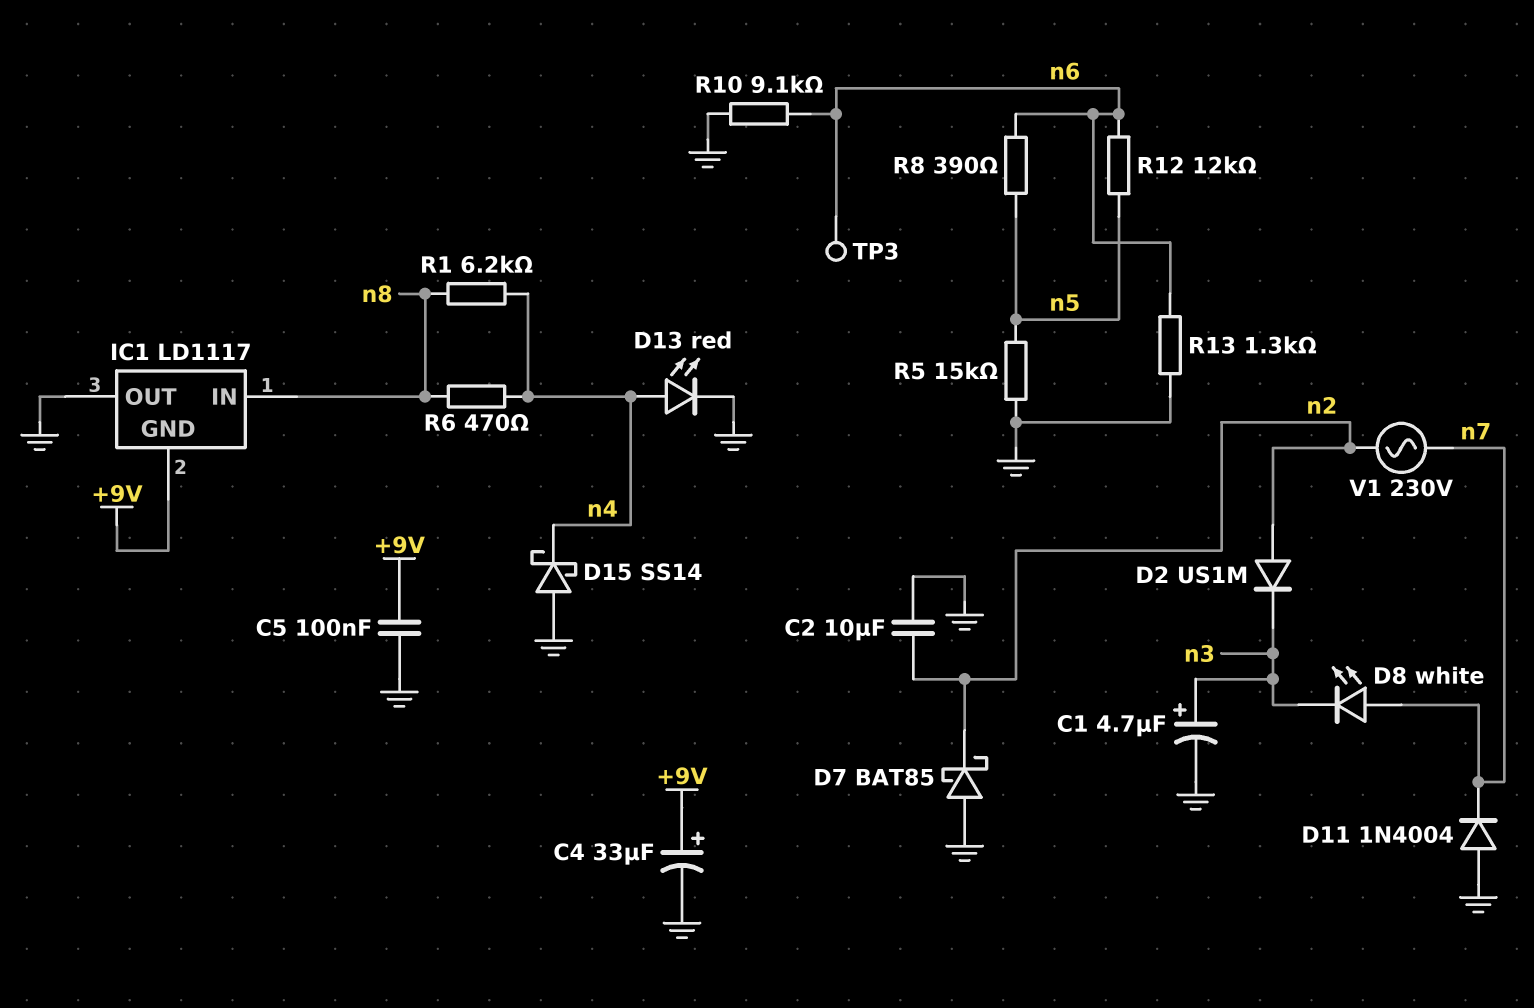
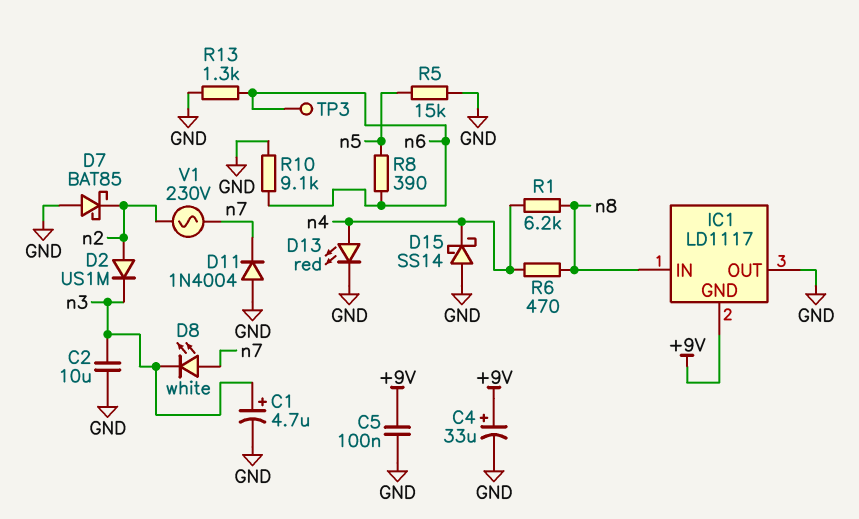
C2: 10uF (GND, n2) -> 10uF (GND, n3)
R12: 12k (n5, n6) -> none

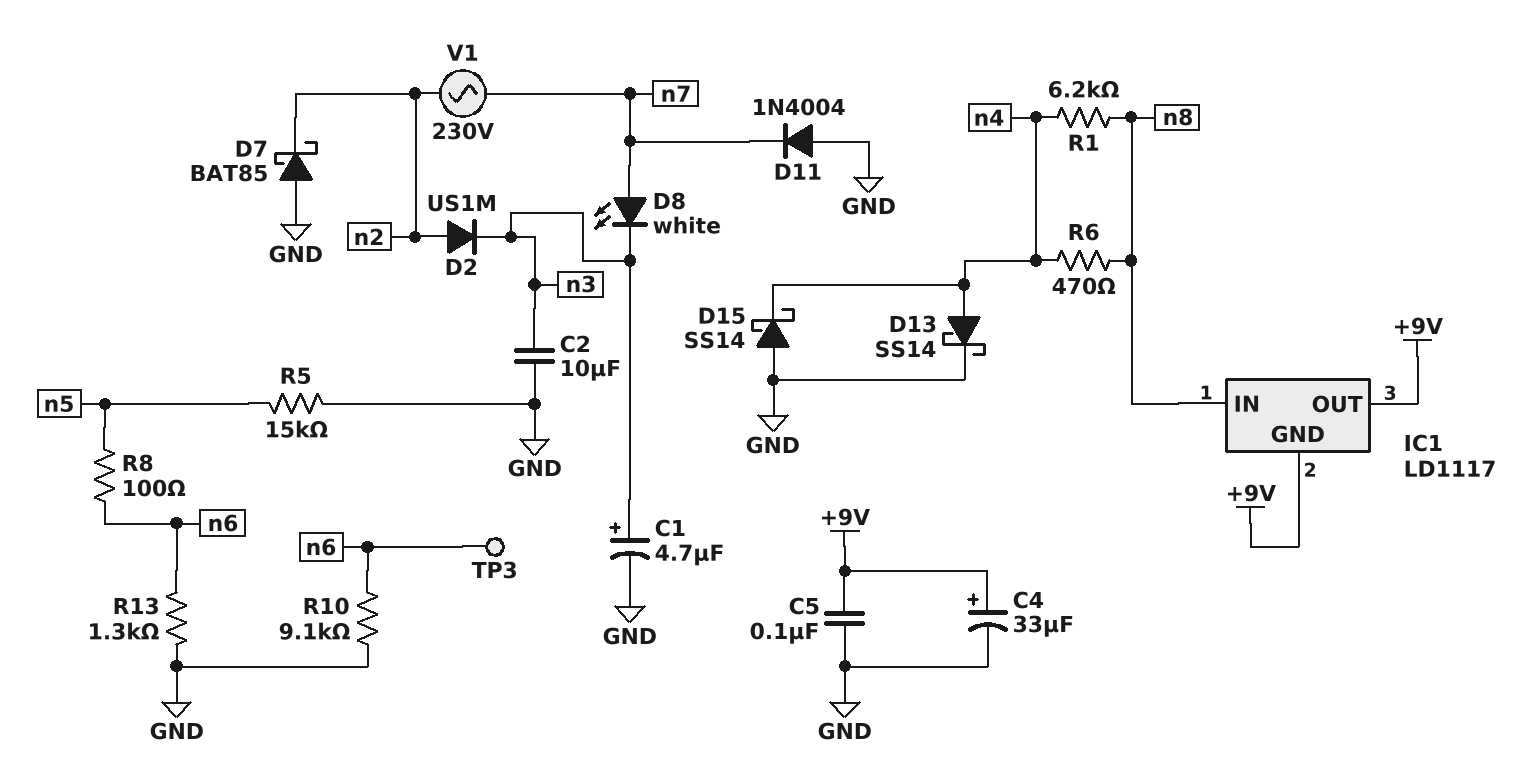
D13: LED red (A n4, K GND) -> schottky SS14 (A n4, K GND)
IC1 pin OUT: GND -> +9V
R8: 390 (n5, n6) -> 100 (n5, n6)

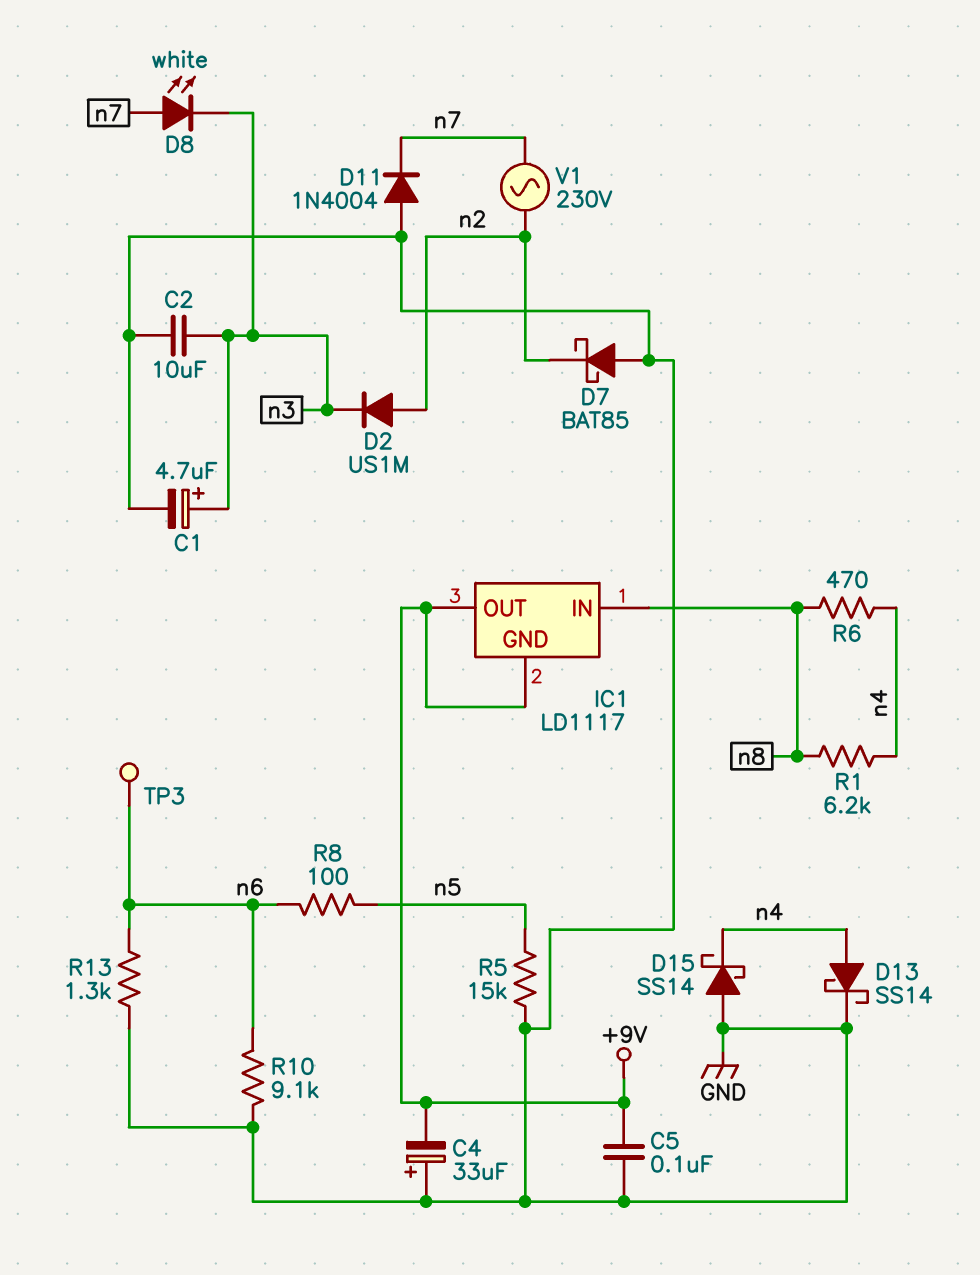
C4: 33uF (plus +9V, minus GND) -> 33uF (plus GND, minus +9V)

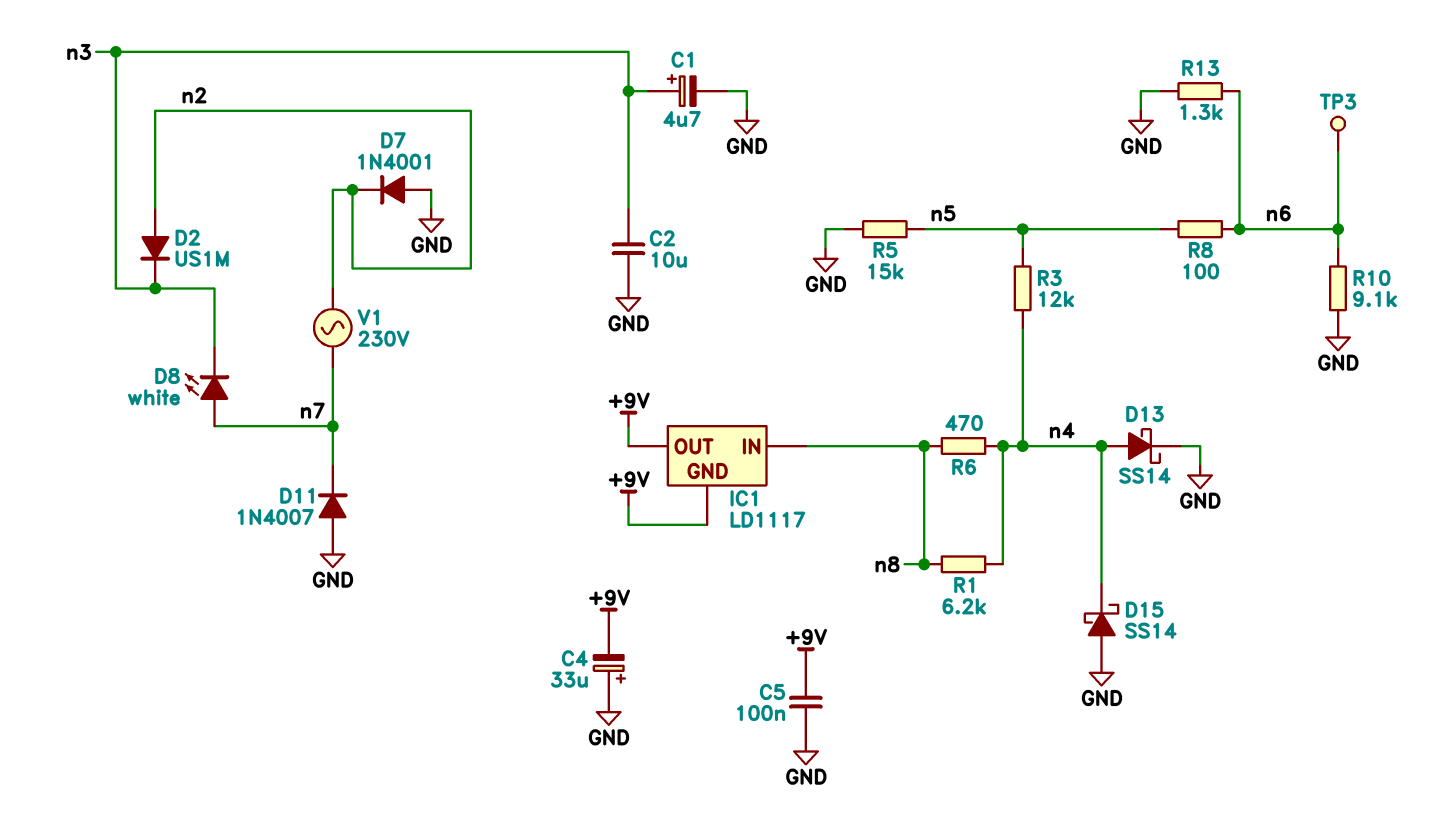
D7: schottky BAT85 (A GND, K n2) -> diode 1N4001 (A GND, K n2)
D11: diode 1N4004 (A GND, K n7) -> diode 1N4007 (A GND, K n7)
R3: none -> 12k (n4, n5)

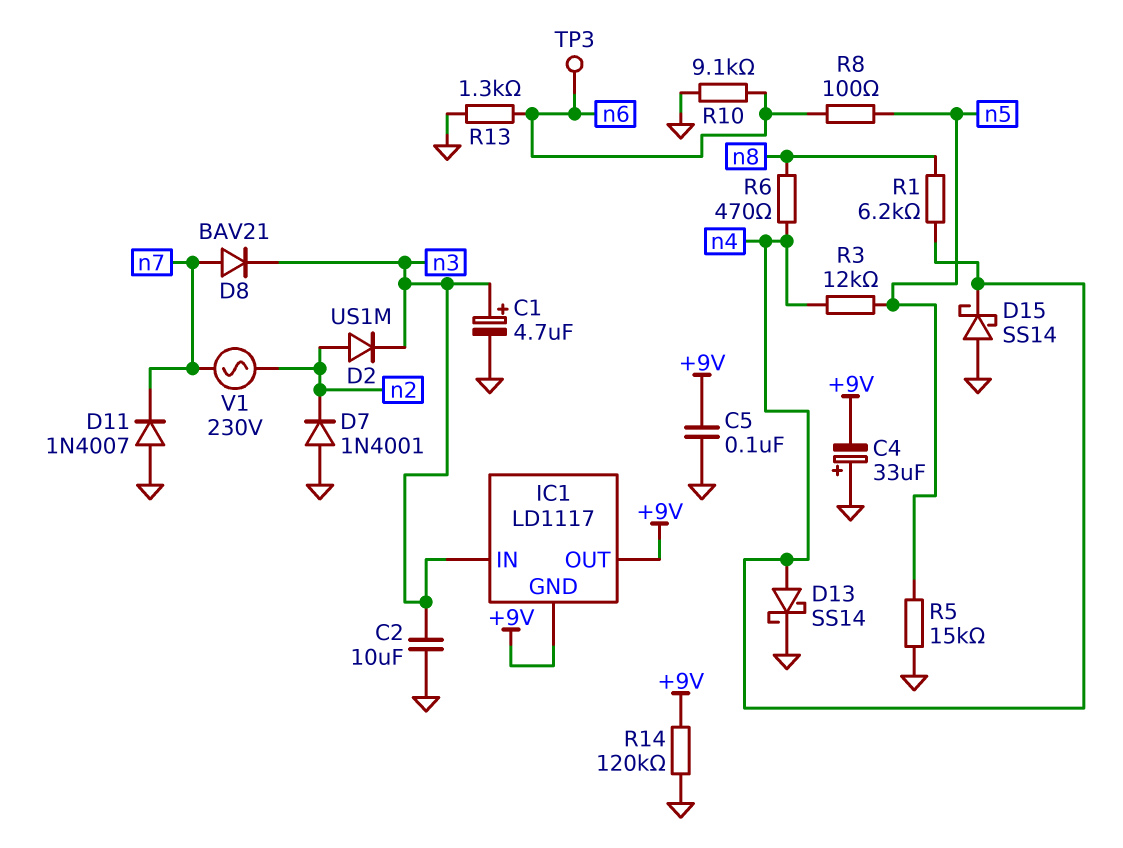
D8: LED white (A n7, K n3) -> diode BAV21 (A n7, K n3)
IC1 pin IN: n8 -> n3
R14: none -> 120k (+9V, GND)

